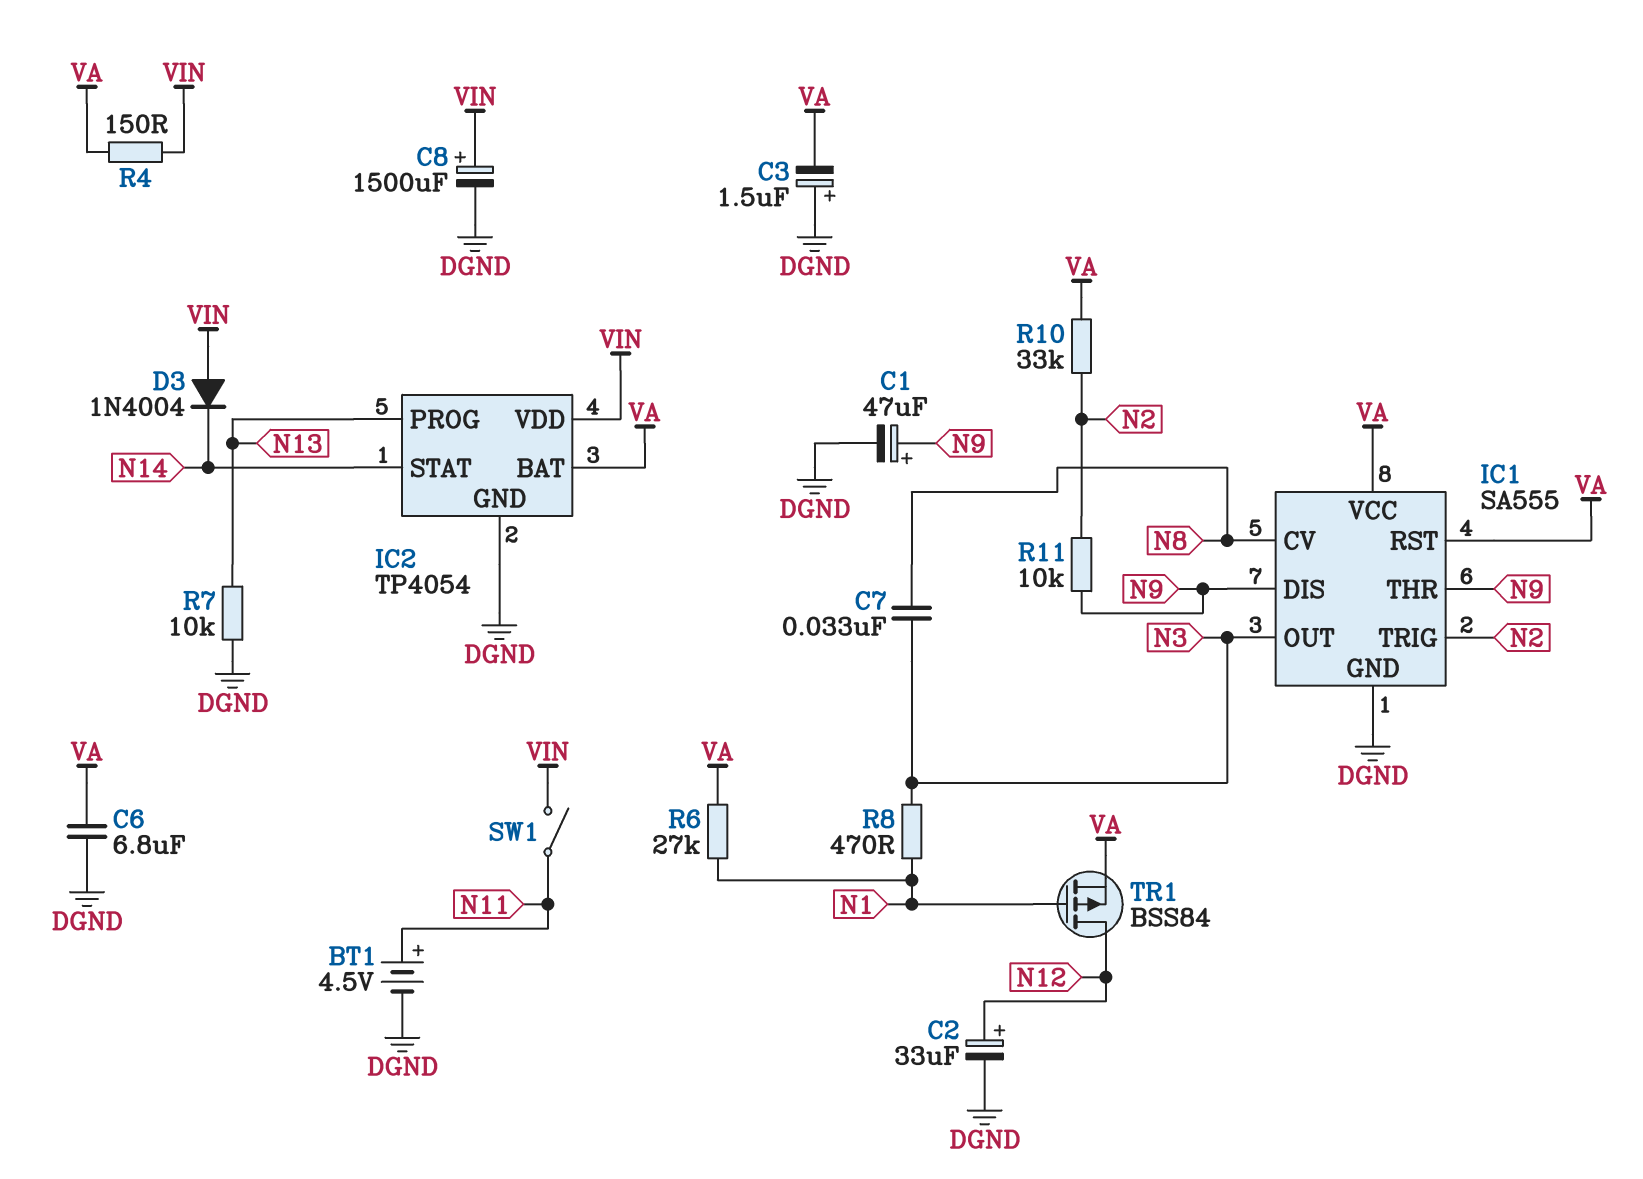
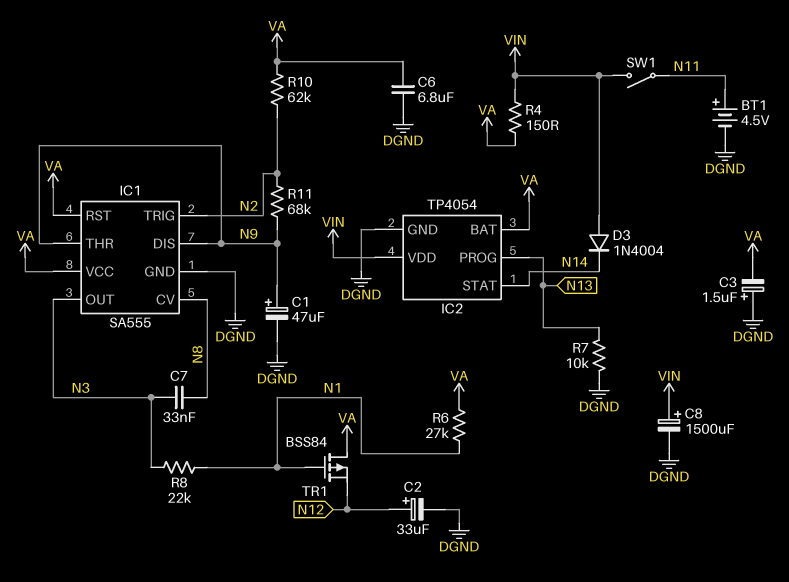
R8: 470 (N1, N3) -> 22k (N1, N3)
R10: 33k (N2, VA) -> 62k (N2, VA)
R11: 10k (N2, N9) -> 68k (N2, N9)
TR1: PMOS BSS84 (G N1, D N12, S VA) -> PMOS BSS84 (G N1, D VA, S N12)

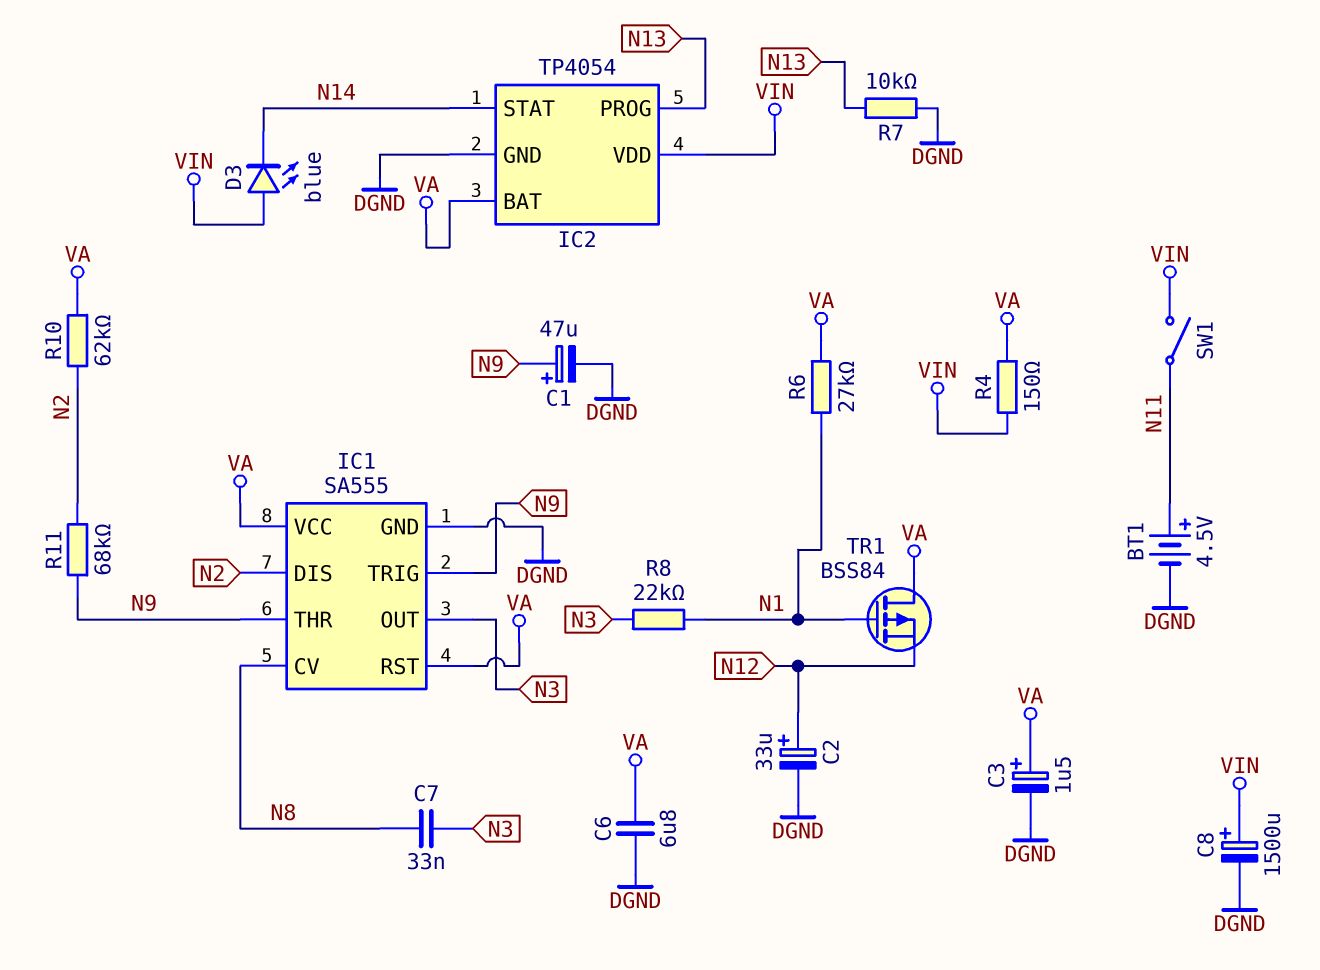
C3: 1.5uF (plus DGND, minus VA) -> 1.5uF (plus VA, minus DGND)
D3: diode 1N4004 (A VIN, K N14) -> LED blue (A VIN, K N14)
IC1 pin DIS: N9 -> N2
IC1 pin TRIG: N2 -> N9

